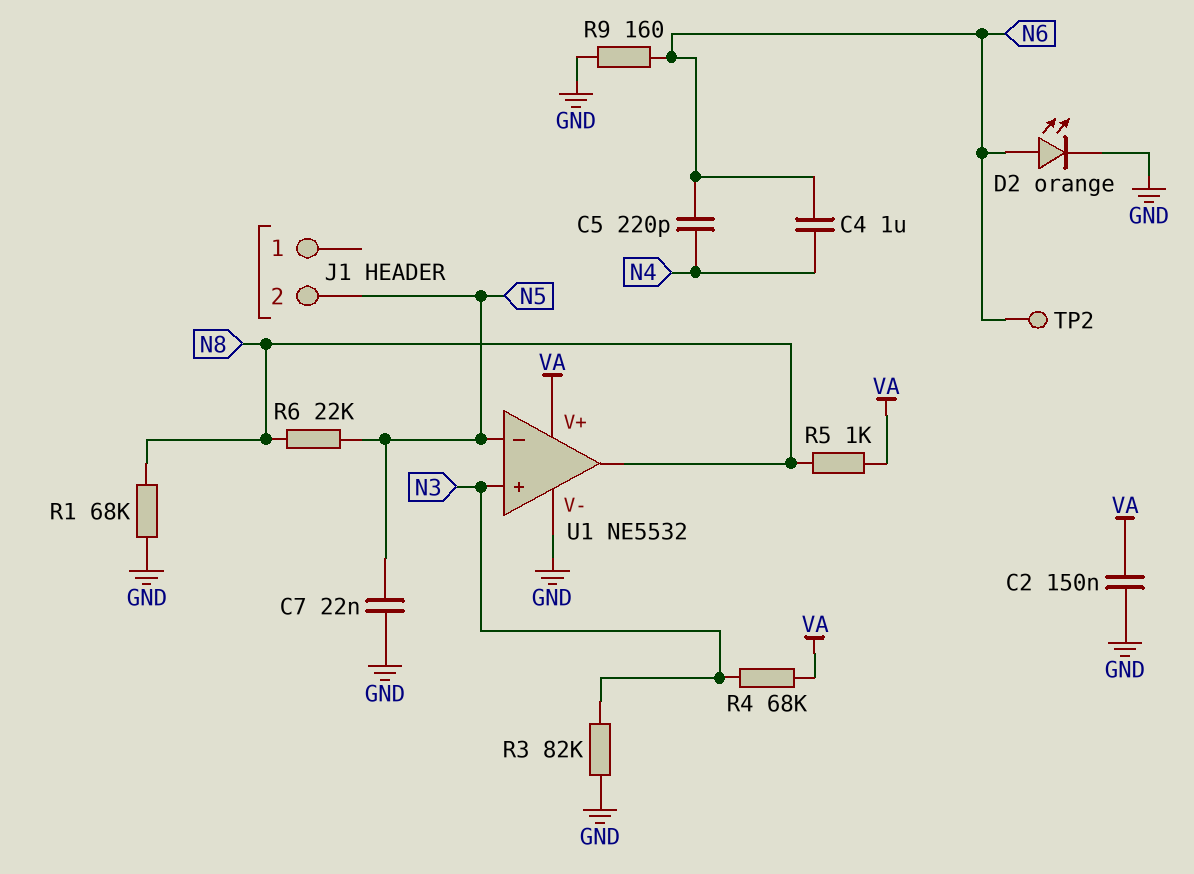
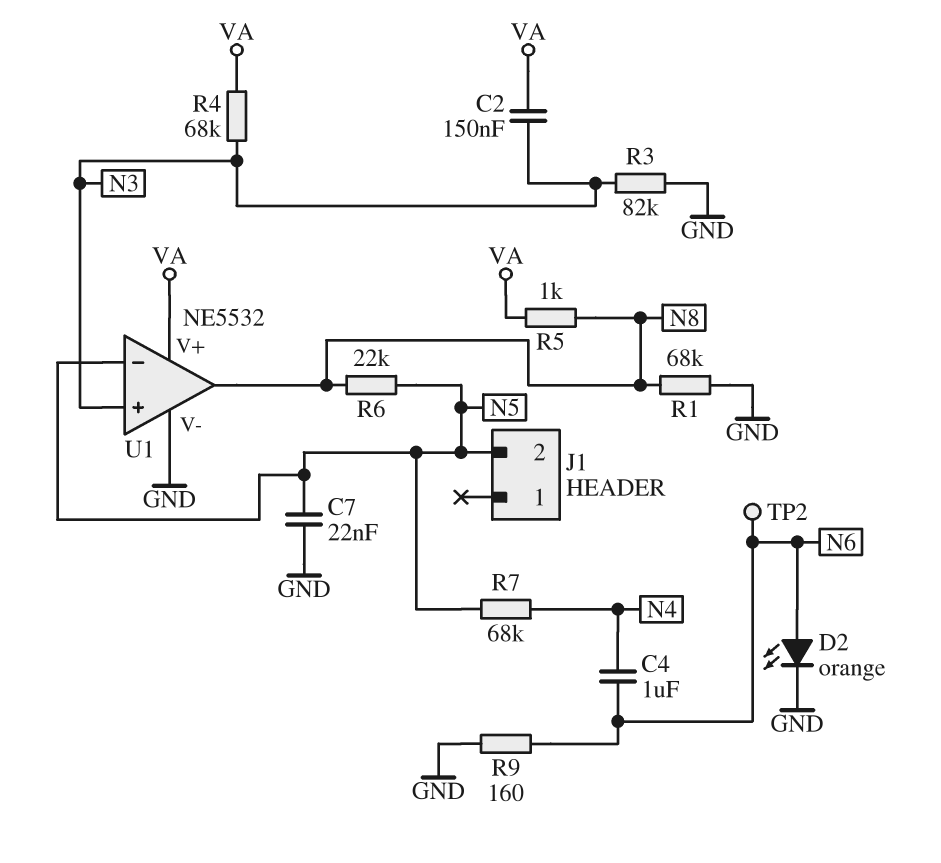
C2: 150nF (GND, VA) -> 150nF (N3, VA)
C5: 220pF (N4, N6) -> none
R7: none -> 68k (N4, N5)

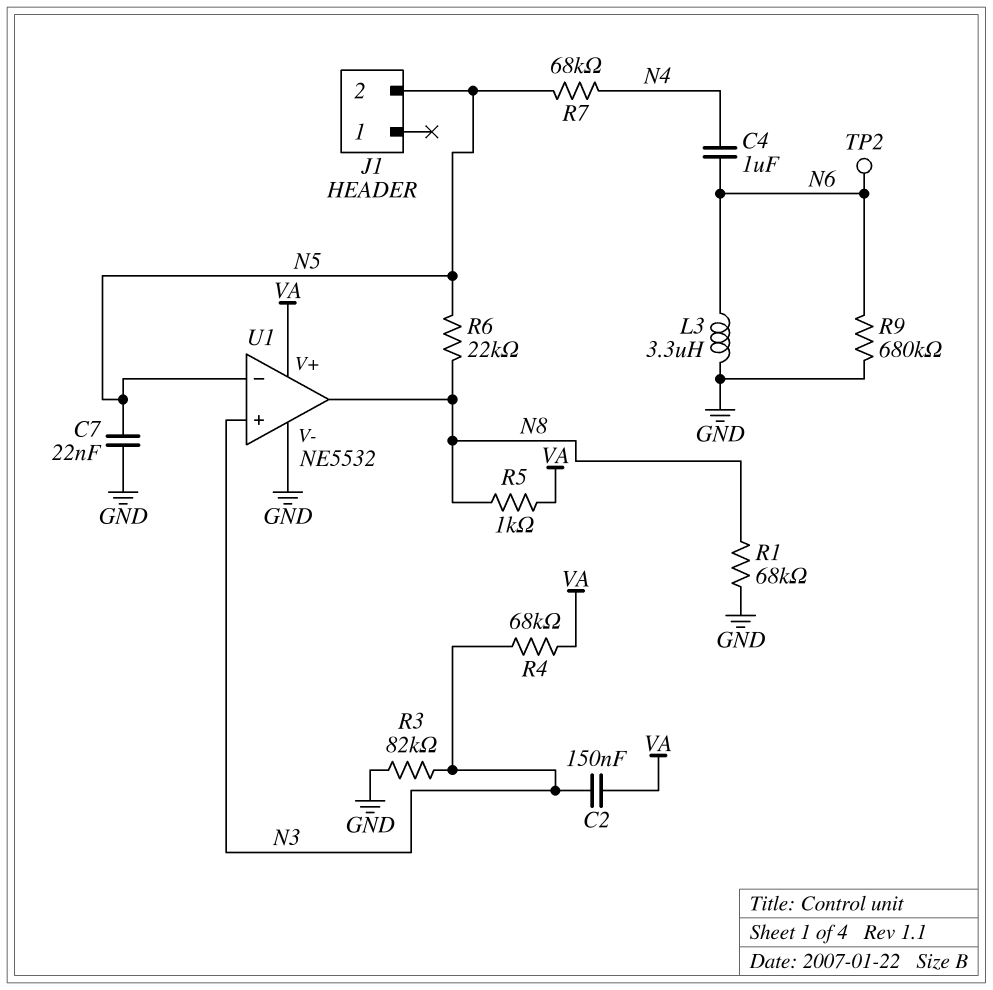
D2: LED orange (A N6, K GND) -> none
L3: none -> 3.3uH (GND, N6)
R9: 160 (GND, N6) -> 680k (GND, N6)

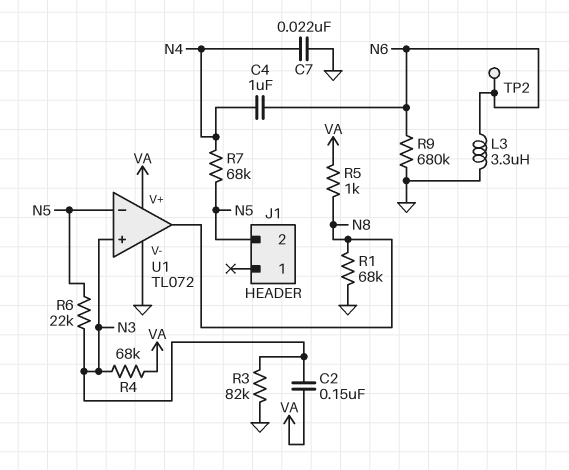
C7: 22nF (GND, N5) -> 22nF (GND, N4)
R6: 22k (N5, N8) -> 22k (N3, N5)
U1: NE5532 -> TL072

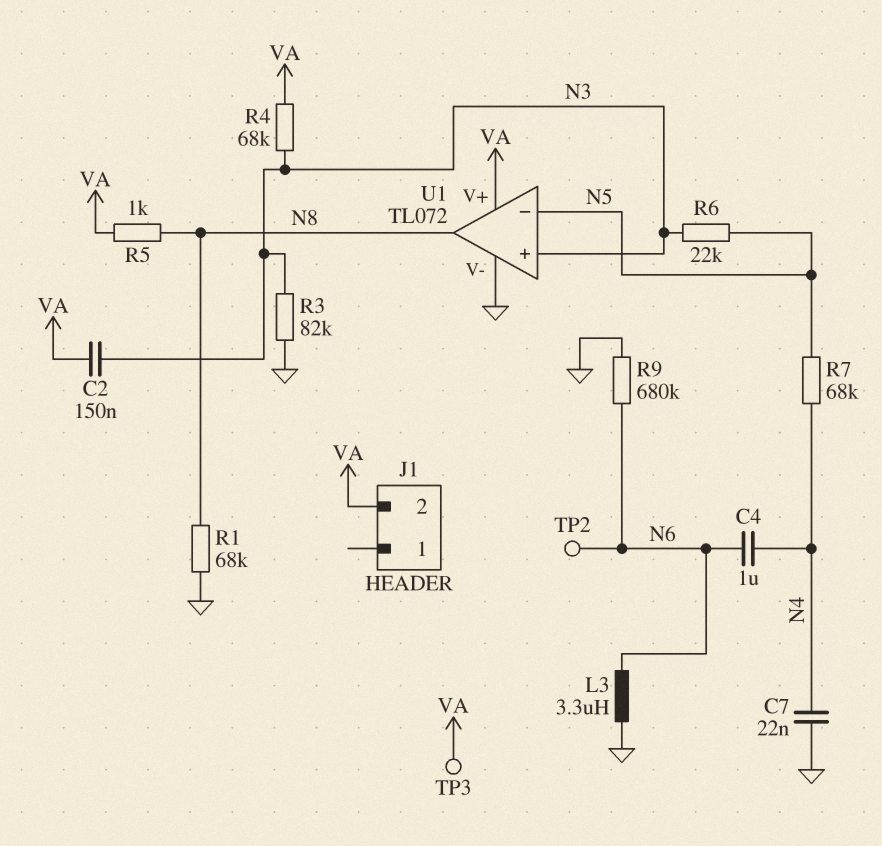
J1 pin 2: N5 -> VA
TP3: none -> test point (VA)

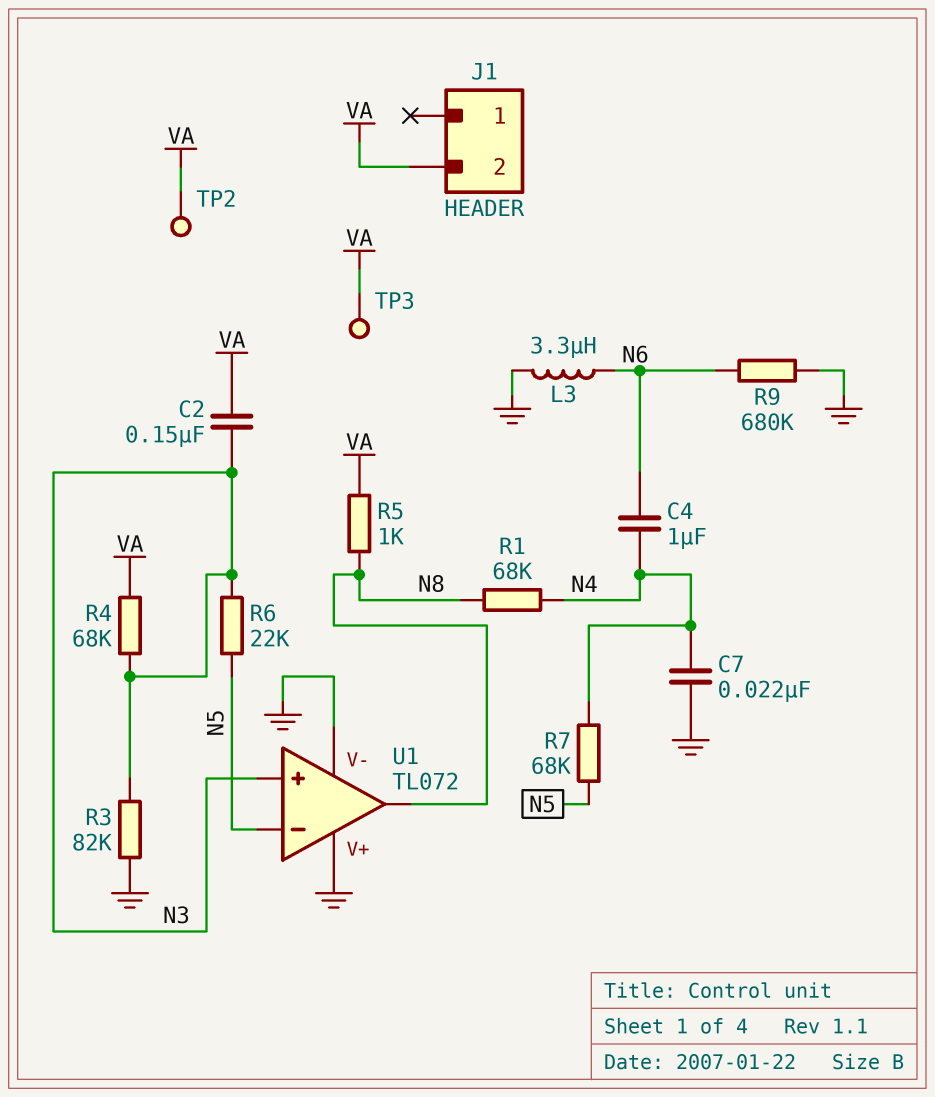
R1: 68k (GND, N8) -> 68k (N4, N8)
TP2: test point (N6) -> test point (VA)
U1 pin V+: VA -> GND

